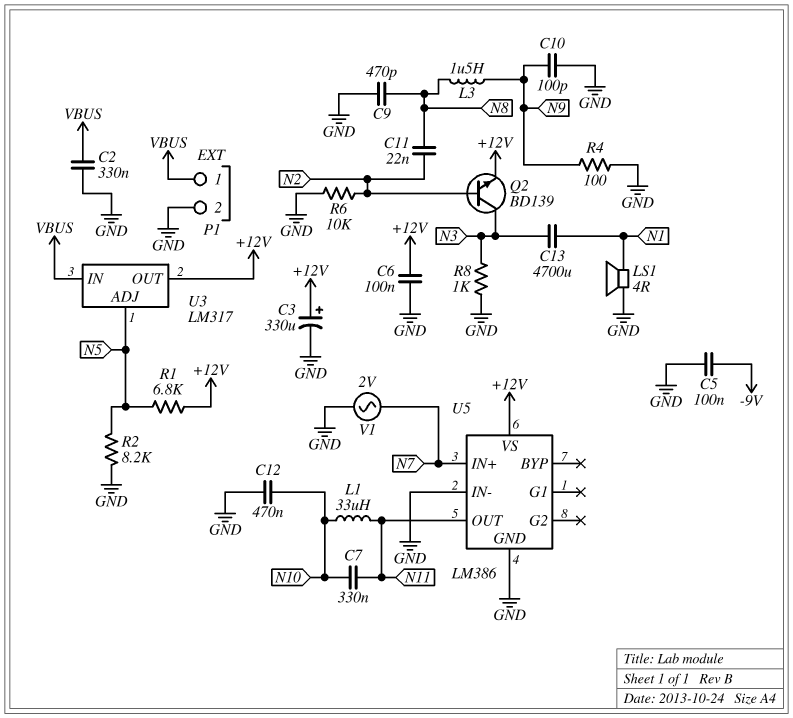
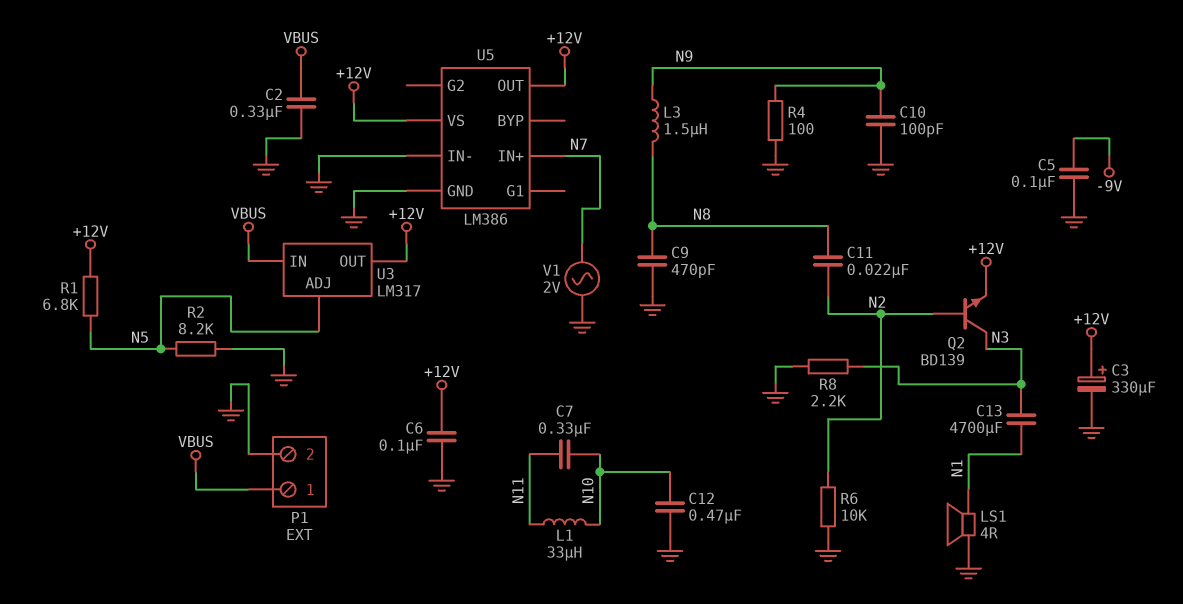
R8: 1k (GND, N3) -> 2.2k (GND, N3)
U5 pin OUT: N11 -> +12V

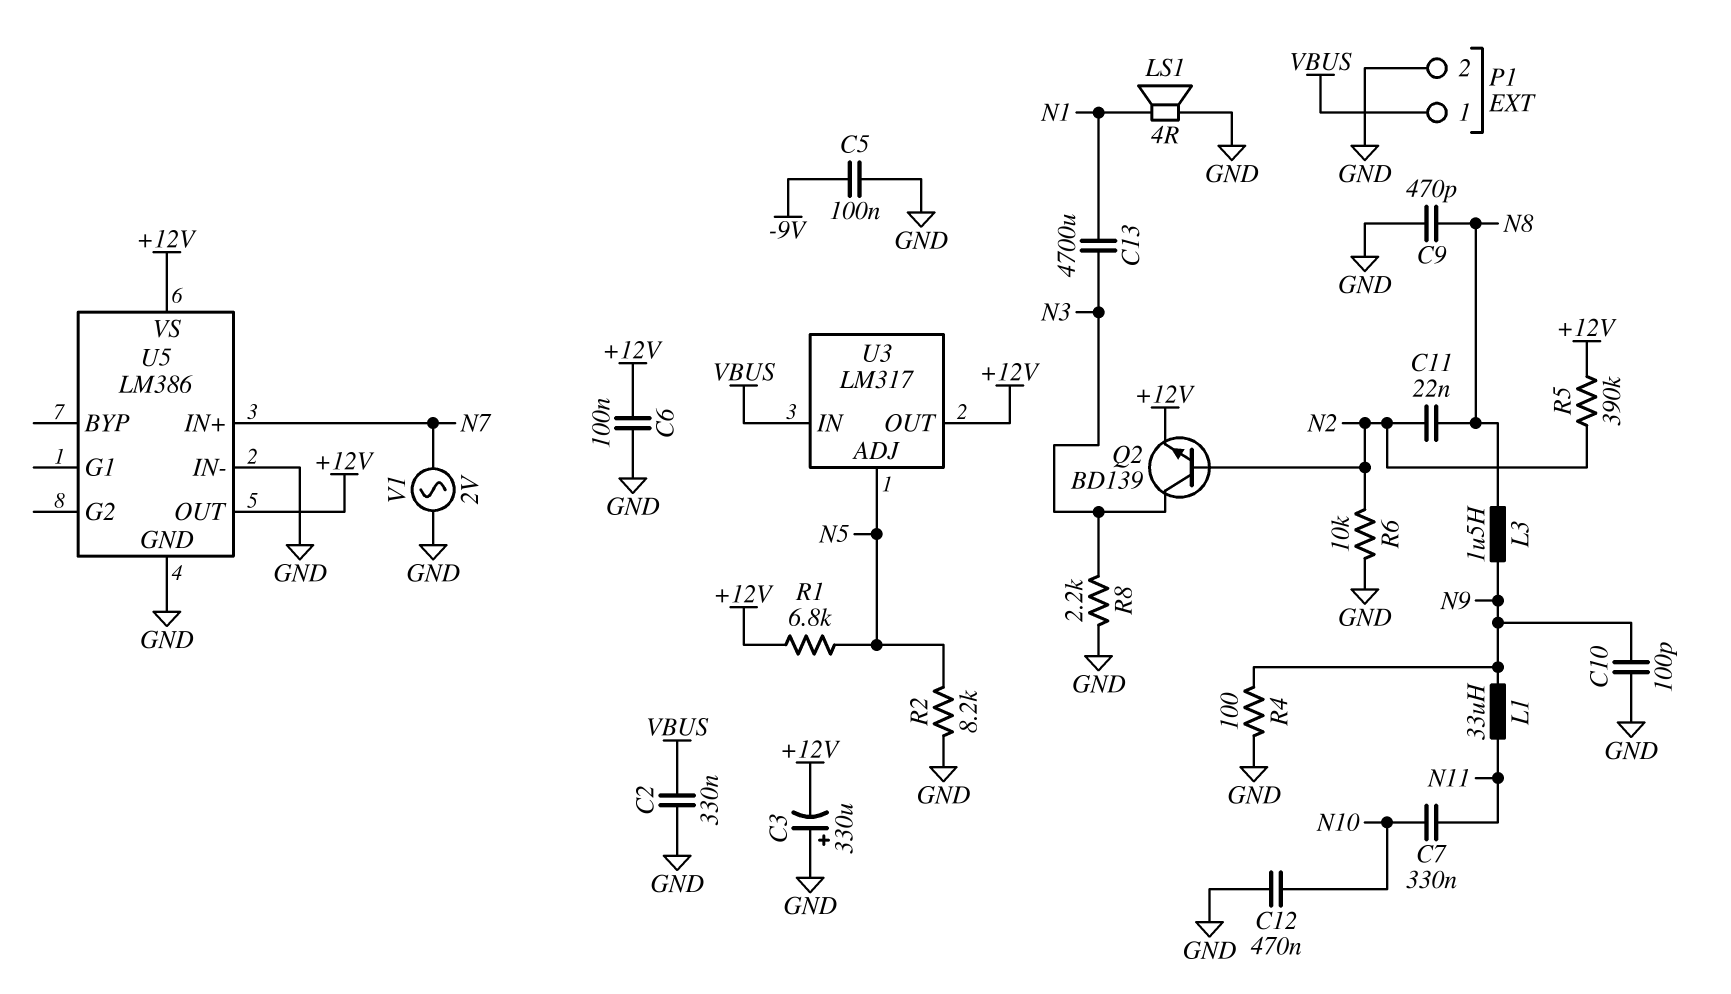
C3: 330uF (plus +12V, minus GND) -> 330uF (plus GND, minus +12V)
L1: 33uH (N10, N11) -> 33uH (N9, N11)
R5: none -> 390k (+12V, N2)

